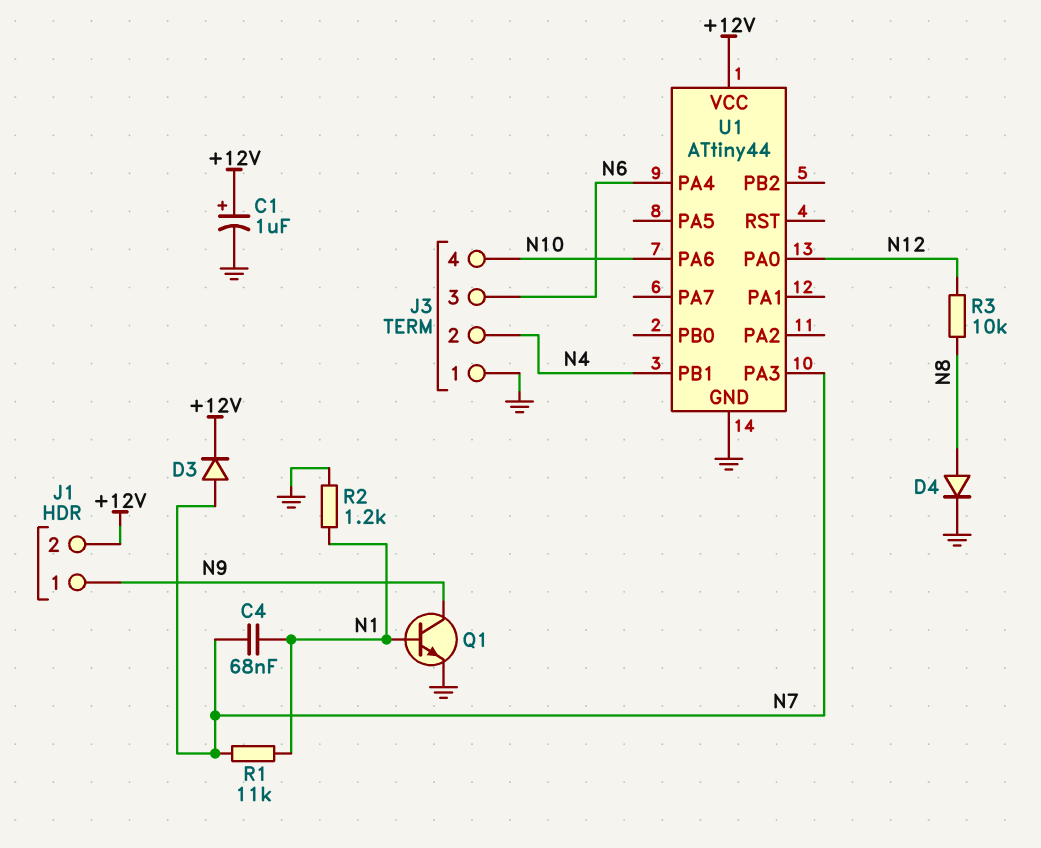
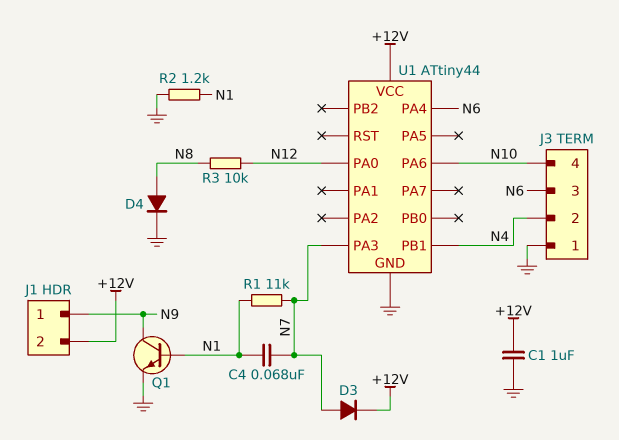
C1: 1uF (plus +12V, minus GND) -> 1uF (+12V, GND)

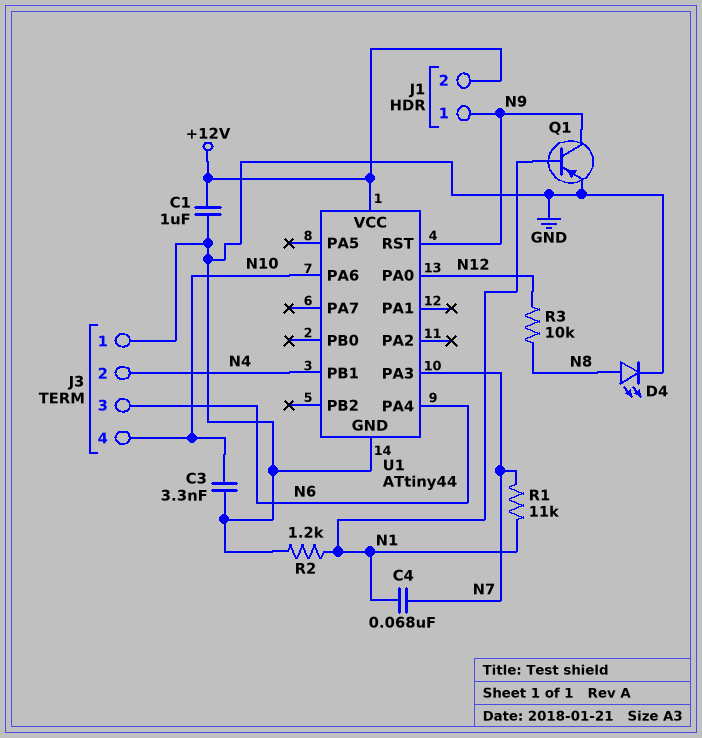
C3: none -> 3.3nF (GND, N10)
D3: diode (A N7, K +12V) -> none
D4: diode (A N8, K GND) -> LED (A N8, K GND)
Q1: NPN (B N1, C N9, E GND) -> PNP (B N1, C N9, E GND)
U1 pin RST: none -> N9

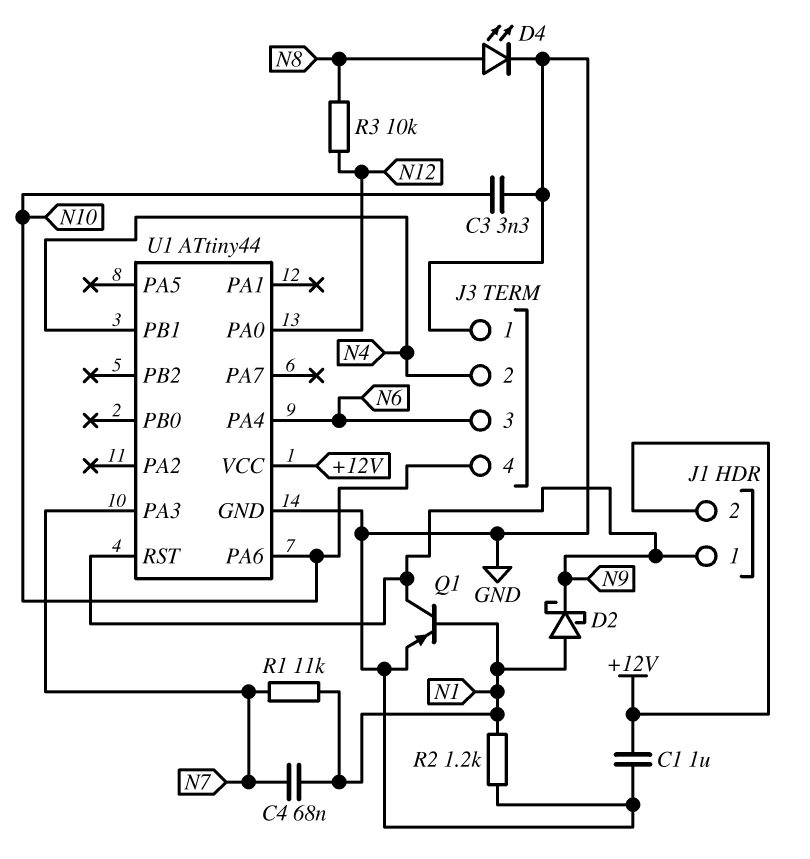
D2: none -> schottky (A N1, K N9)

